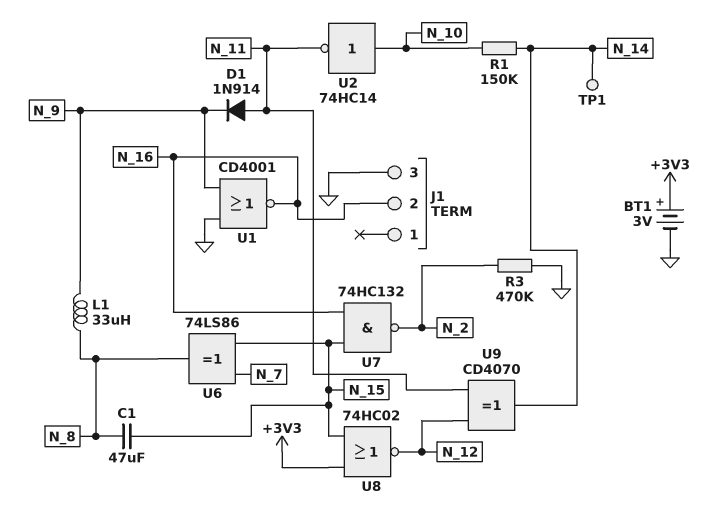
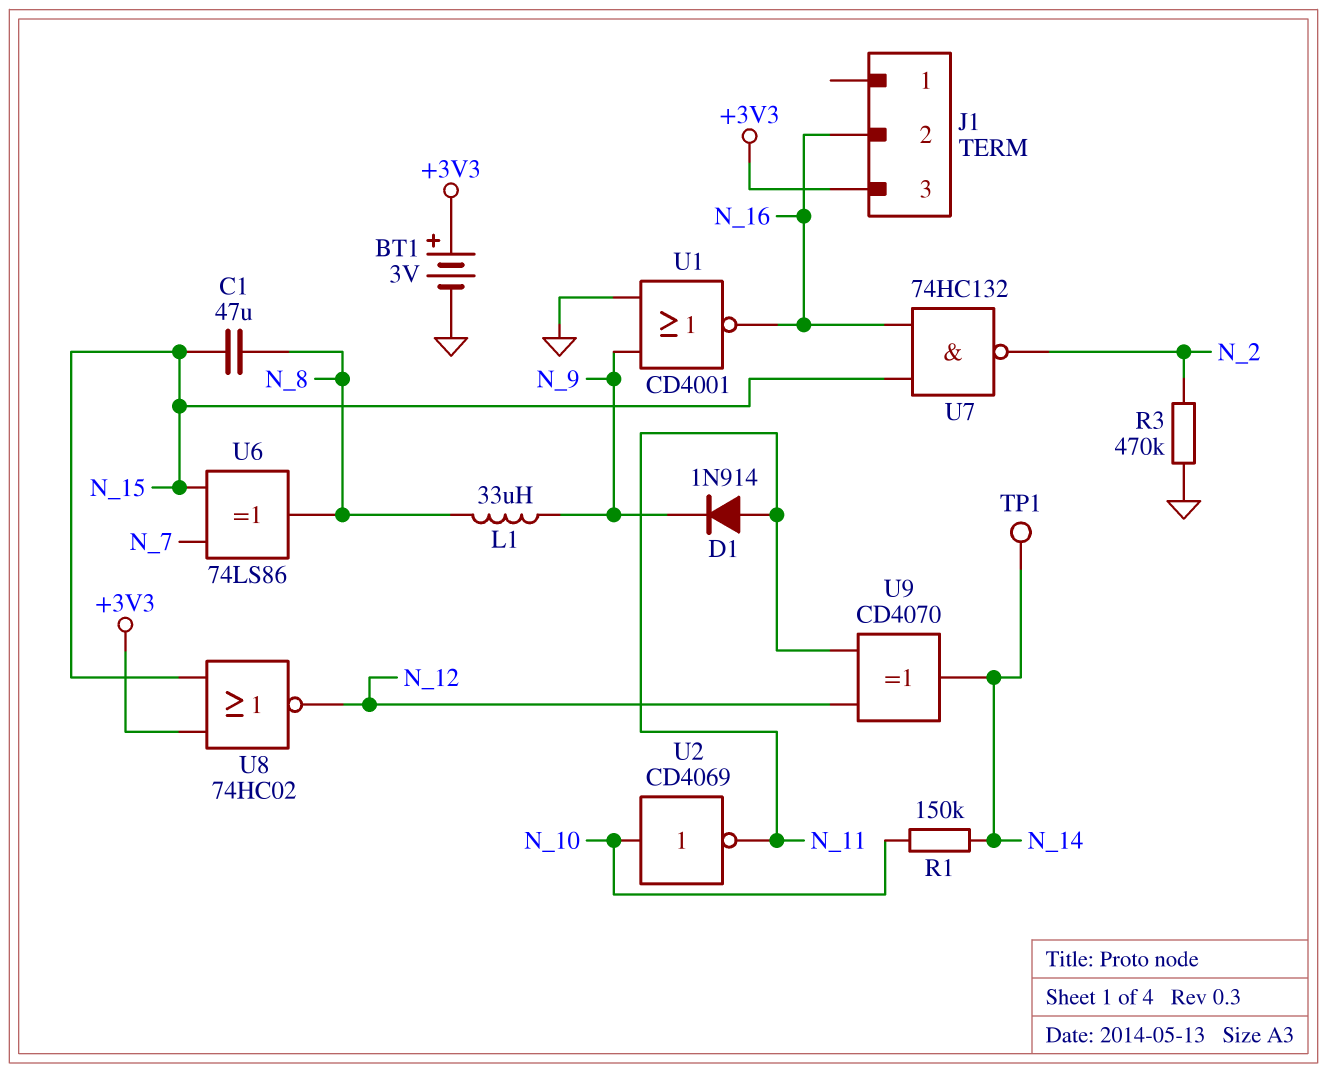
J1 pin 3: GND -> +3V3
U2: NOT 74HC14 (in N_10, out N_11) -> NOT CD4069 (in N_10, out N_11)

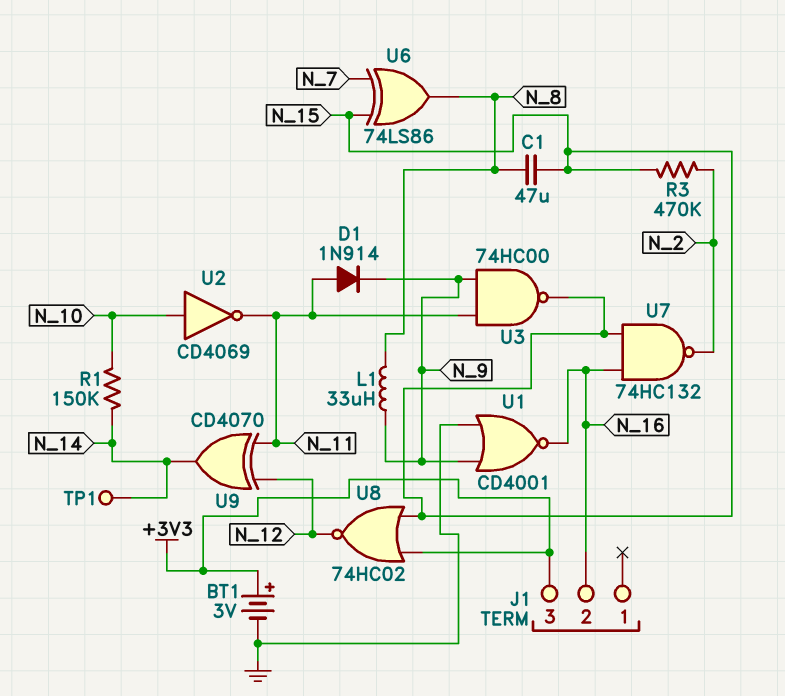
R3: 470k (GND, N_2) -> 470k (N_2, N_15)
U3: none -> NAND 74HC00 (in N_9, in N_11, out N_15)

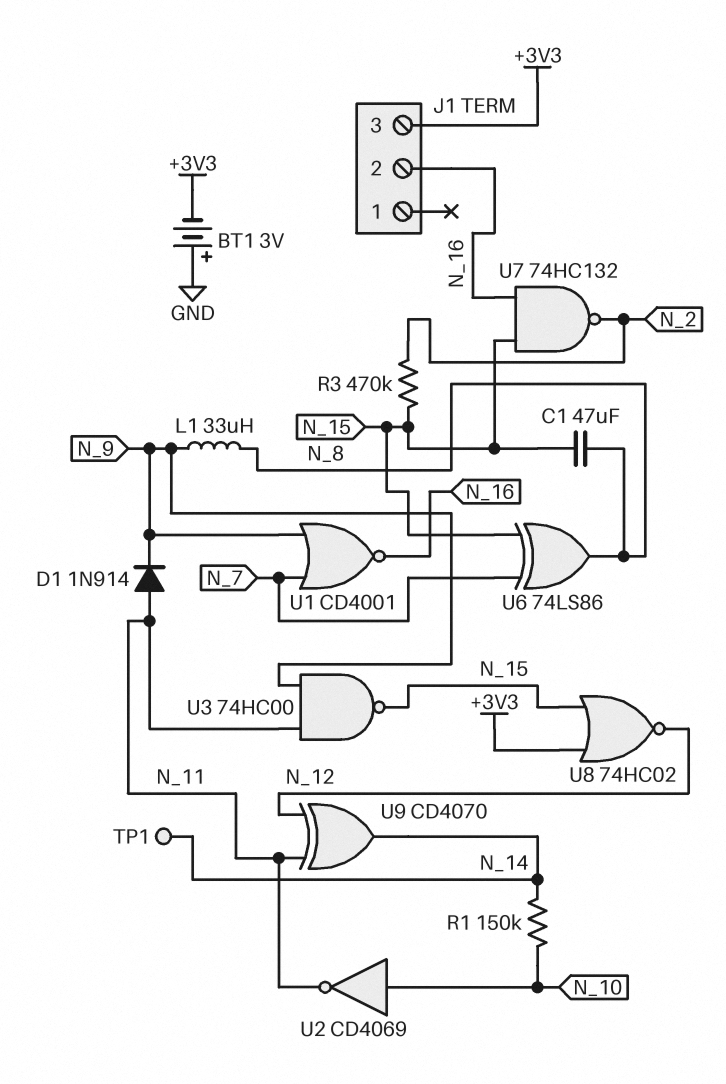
BT1: 3V (plus +3V3, minus GND) -> 3V (plus GND, minus +3V3)
U1: NOR CD4001 (in GND, in N_9, out N_16) -> NOR CD4001 (in N_7, in N_9, out N_16)

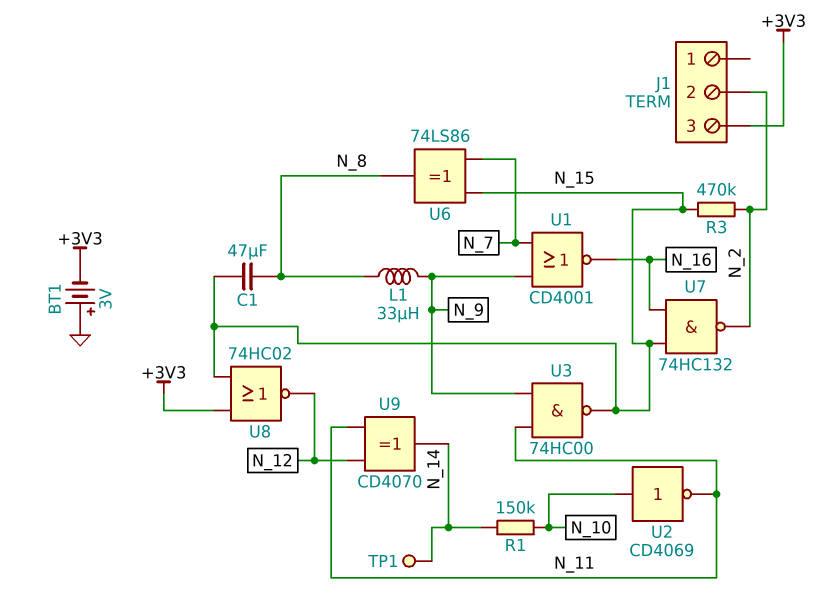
D1: diode 1N914 (A N_11, K N_9) -> none
J1 pin 2: N_16 -> N_2

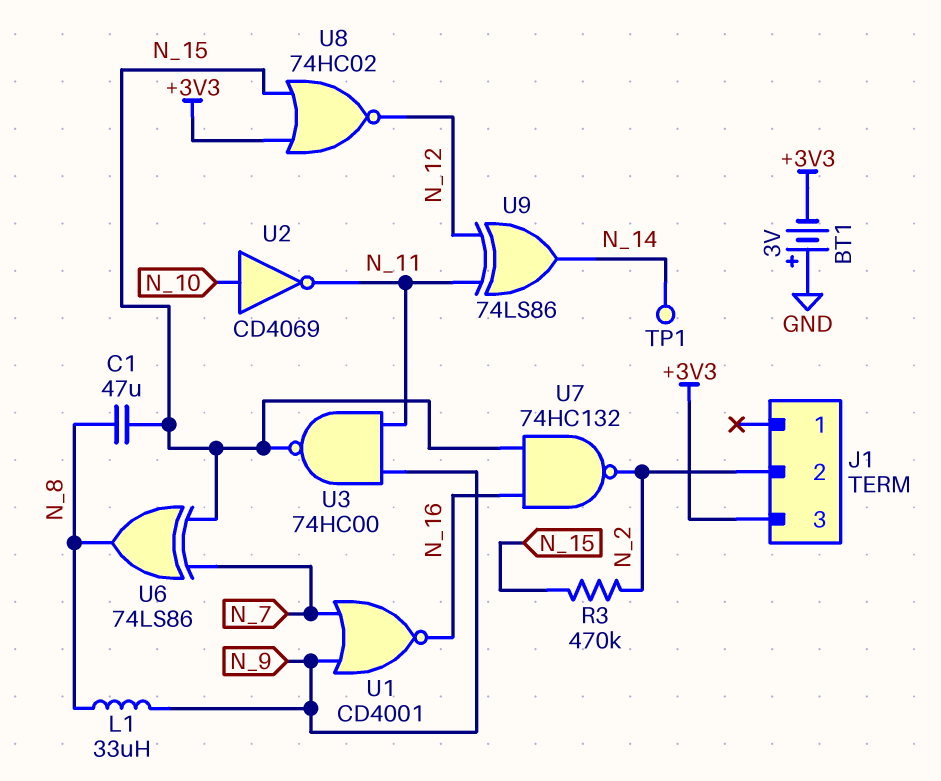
R1: 150k (N_10, N_14) -> none
U9: XOR CD4070 (in N_11, in N_12, out N_14) -> XOR 74LS86 (in N_11, in N_12, out N_14)

